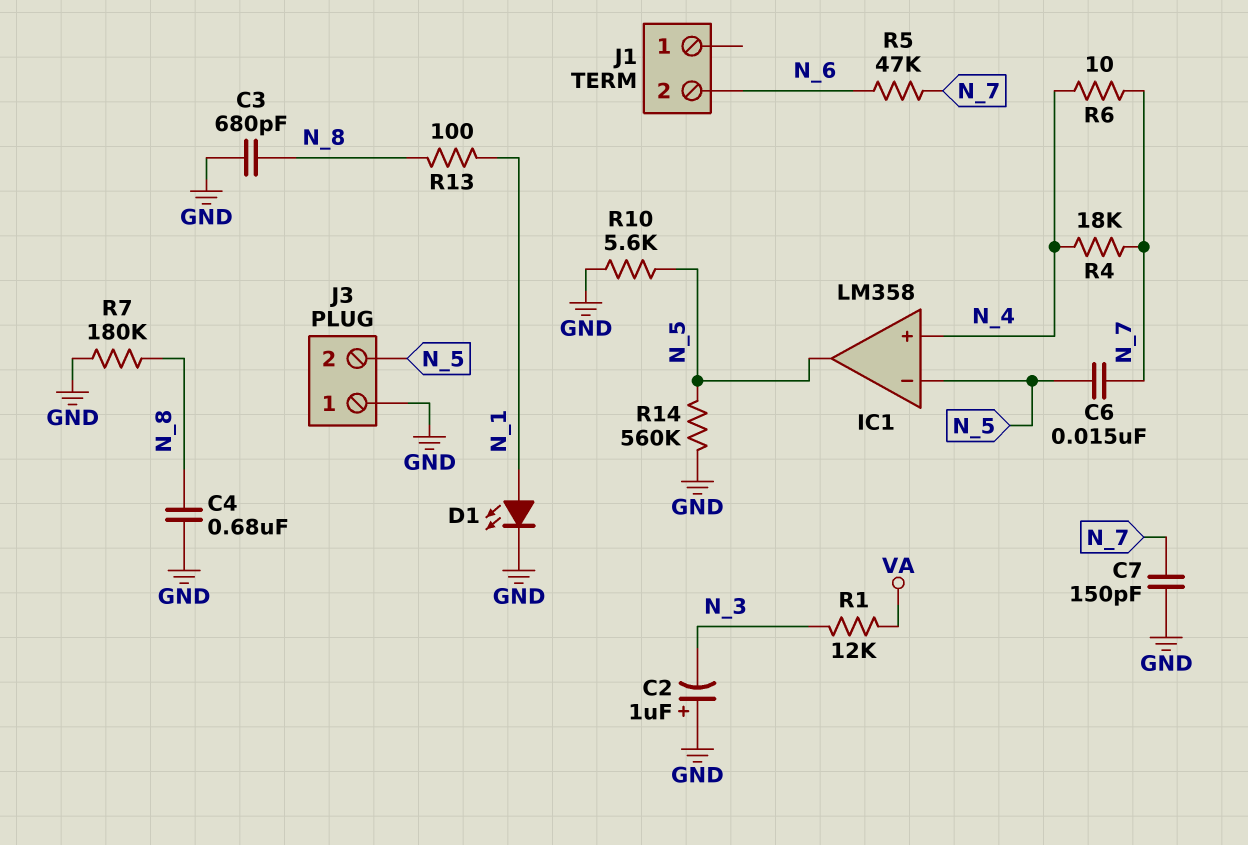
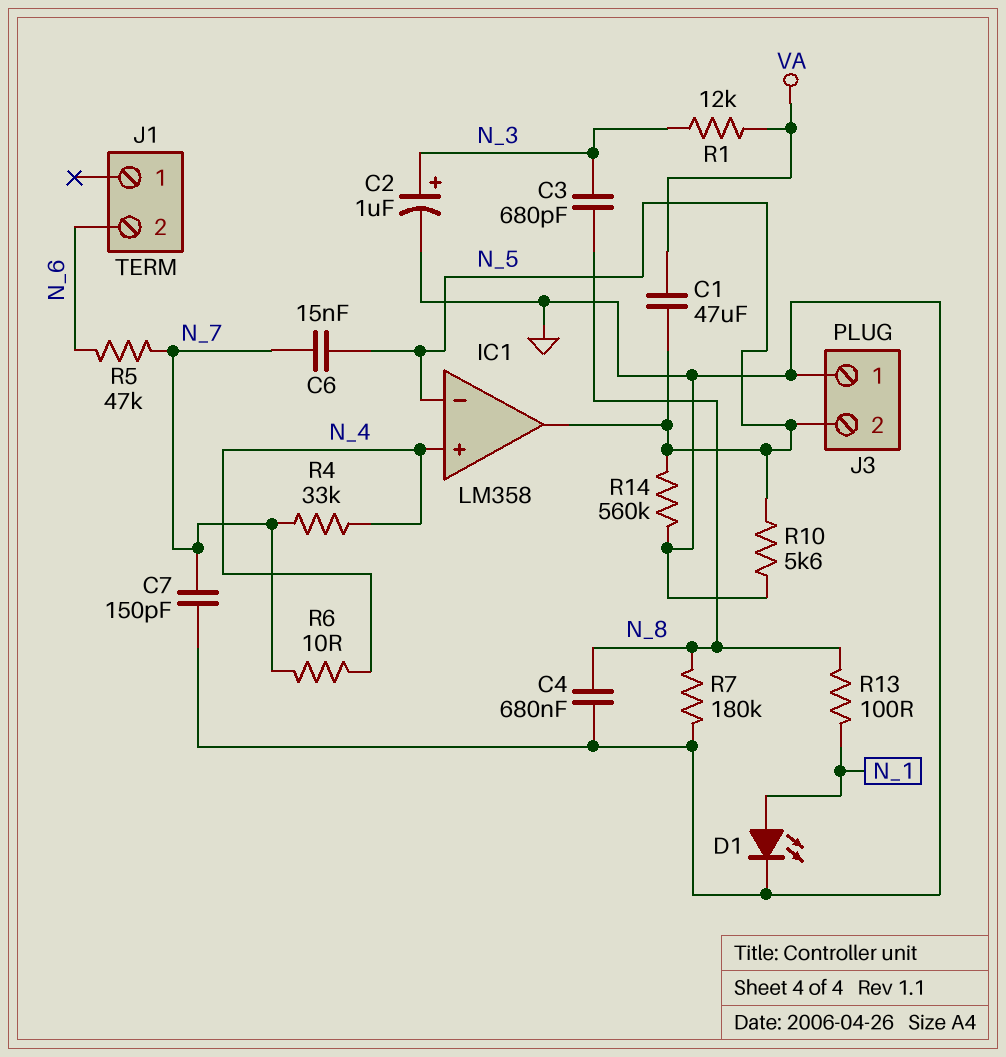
C1: none -> 47uF (N_5, VA)
C2: 1uF (plus GND, minus N_3) -> 1uF (plus N_3, minus GND)
C3: 680pF (GND, N_8) -> 680pF (N_3, N_8)
R4: 18k (N_4, N_7) -> 33k (N_4, N_7)

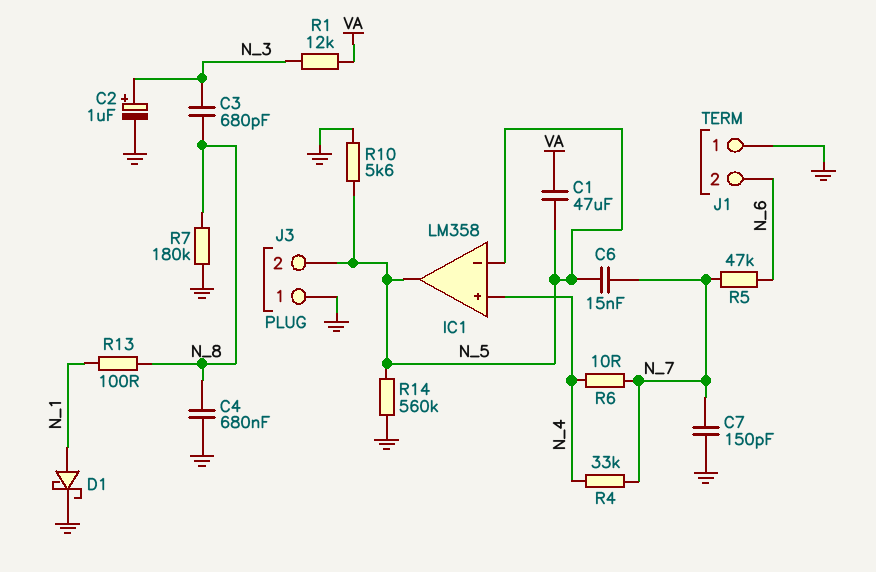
D1: LED (A N_1, K GND) -> schottky (A N_1, K GND)
J1 pin 1: none -> GND

